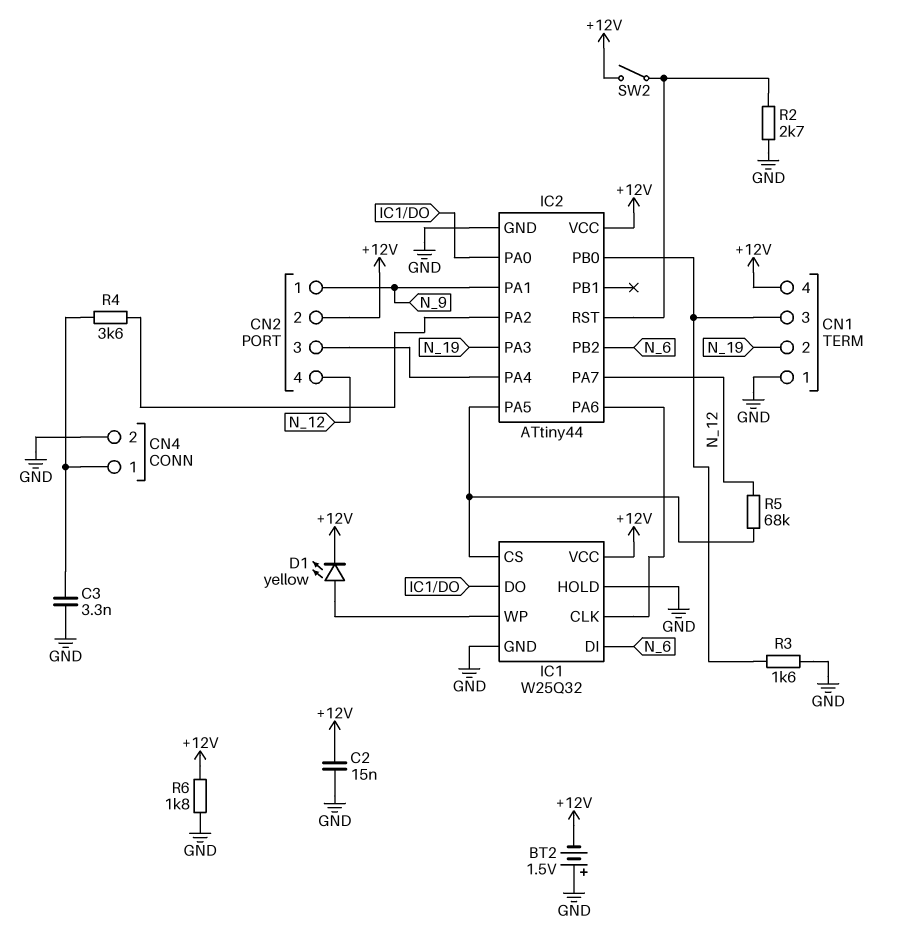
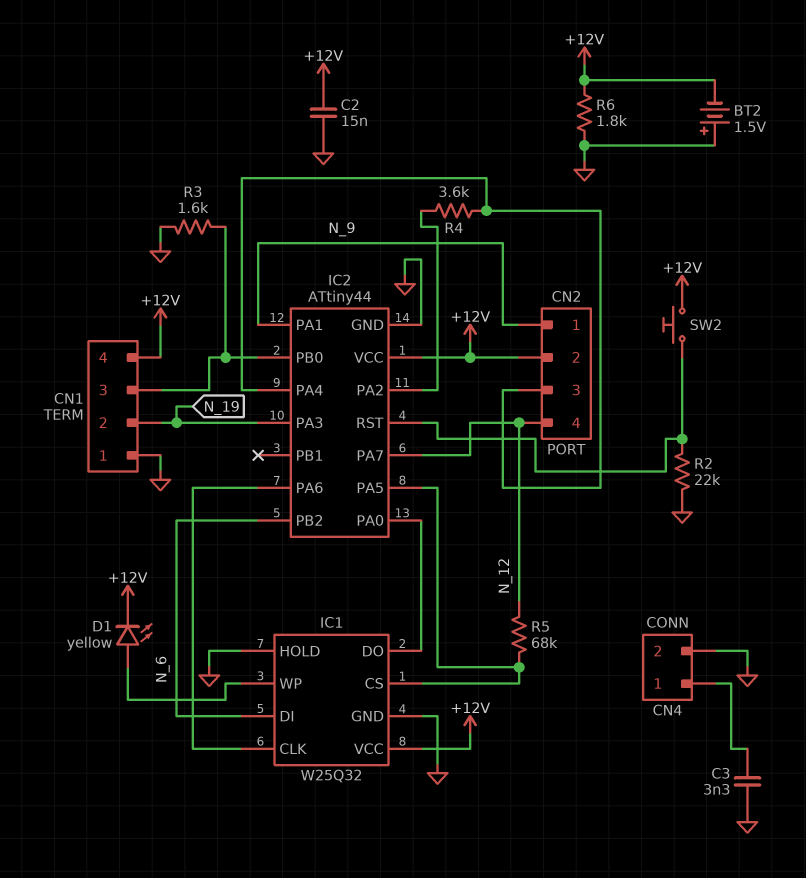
R2: 2.7k (GND, IC2/RST) -> 22k (GND, IC2/RST)
R4: 3.6k (CN4/1, IC2/PA2) -> 3.6k (CN2/3, IC2/PA2)
SW2: switch (+12V, IC2/RST) -> button (+12V, IC2/RST)

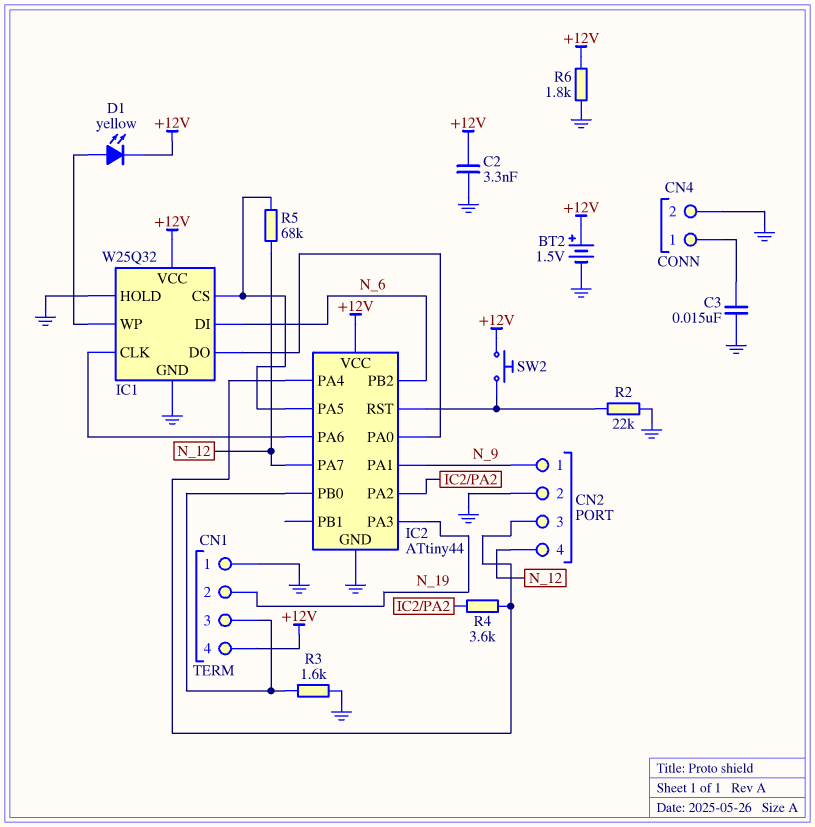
BT2: 1.5V (plus GND, minus +12V) -> 1.5V (plus +12V, minus GND)
C2: 15nF (+12V, GND) -> 3.3nF (+12V, GND)
C3: 3.3nF (CN4/1, GND) -> 15nF (CN4/1, GND)
CN2 pin 2: +12V -> GND

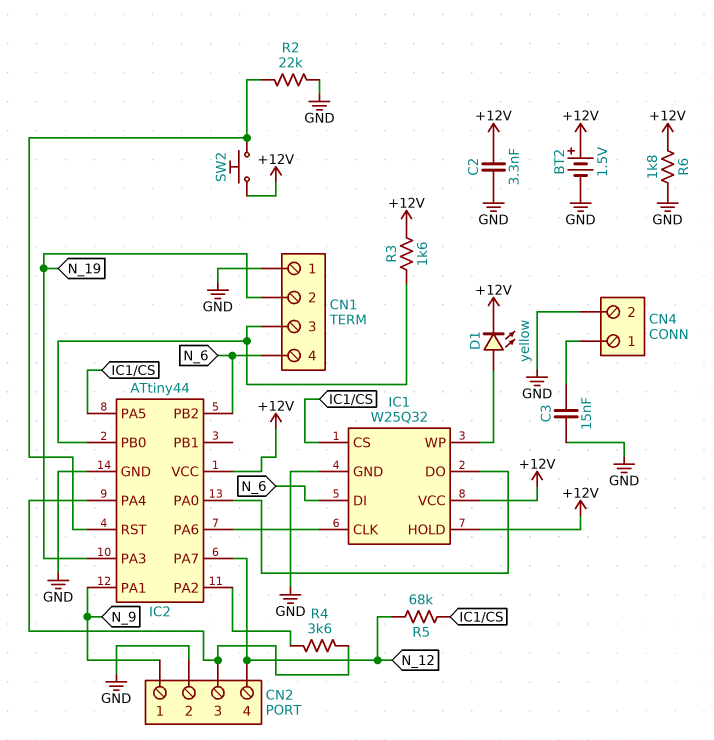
CN1 pin 4: +12V -> N_6
IC1 pin HOLD: GND -> +12V
R3: 1.6k (CN1/3, GND) -> 1.6k (+12V, CN1/3)

